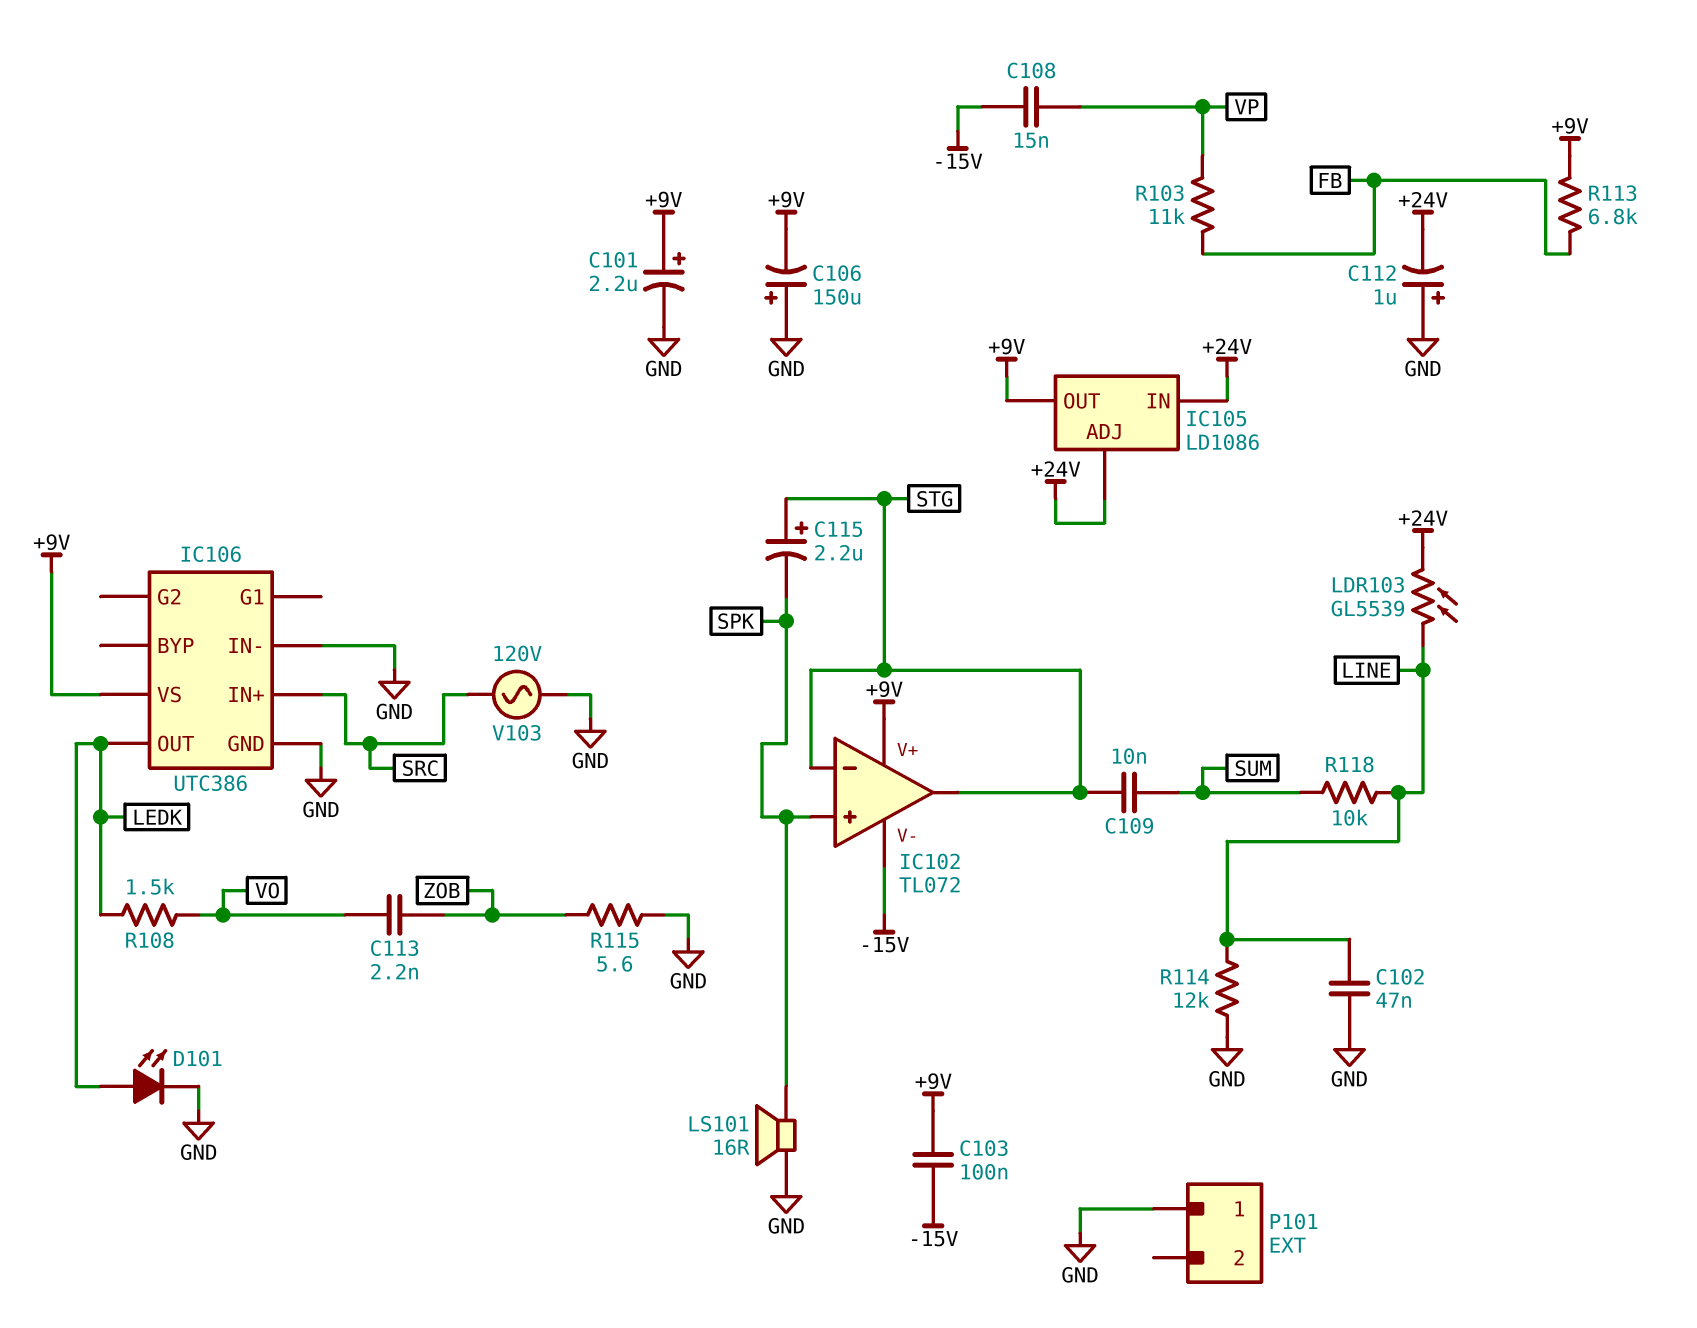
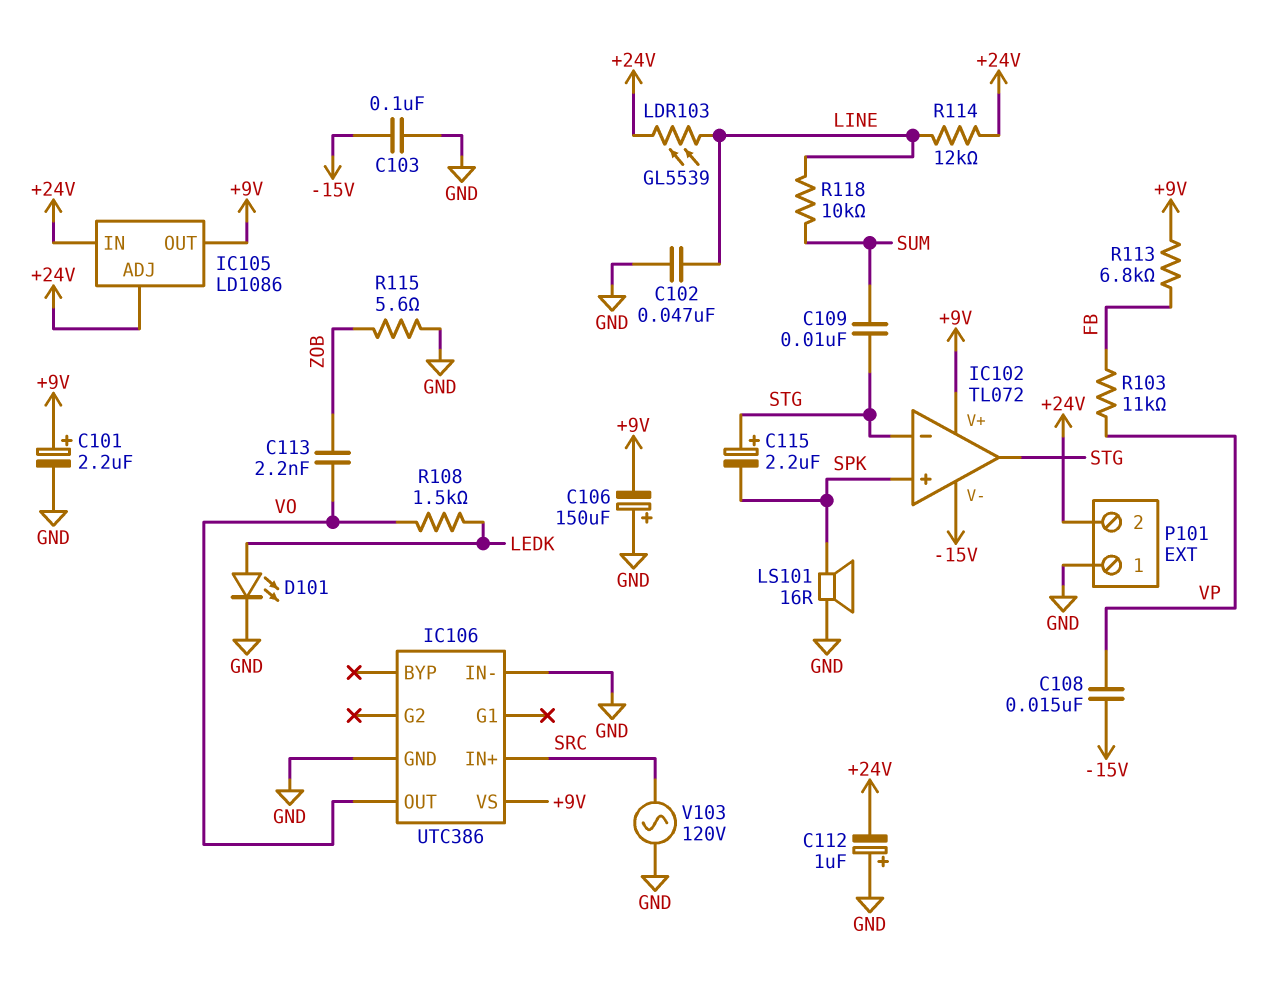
C103: 100nF (+9V, -15V) -> 100nF (-15V, GND)
IC106 pin OUT: LEDK -> VO
P101 pin 2: none -> +24V
R114: 12k (GND, LINE) -> 12k (+24V, LINE)

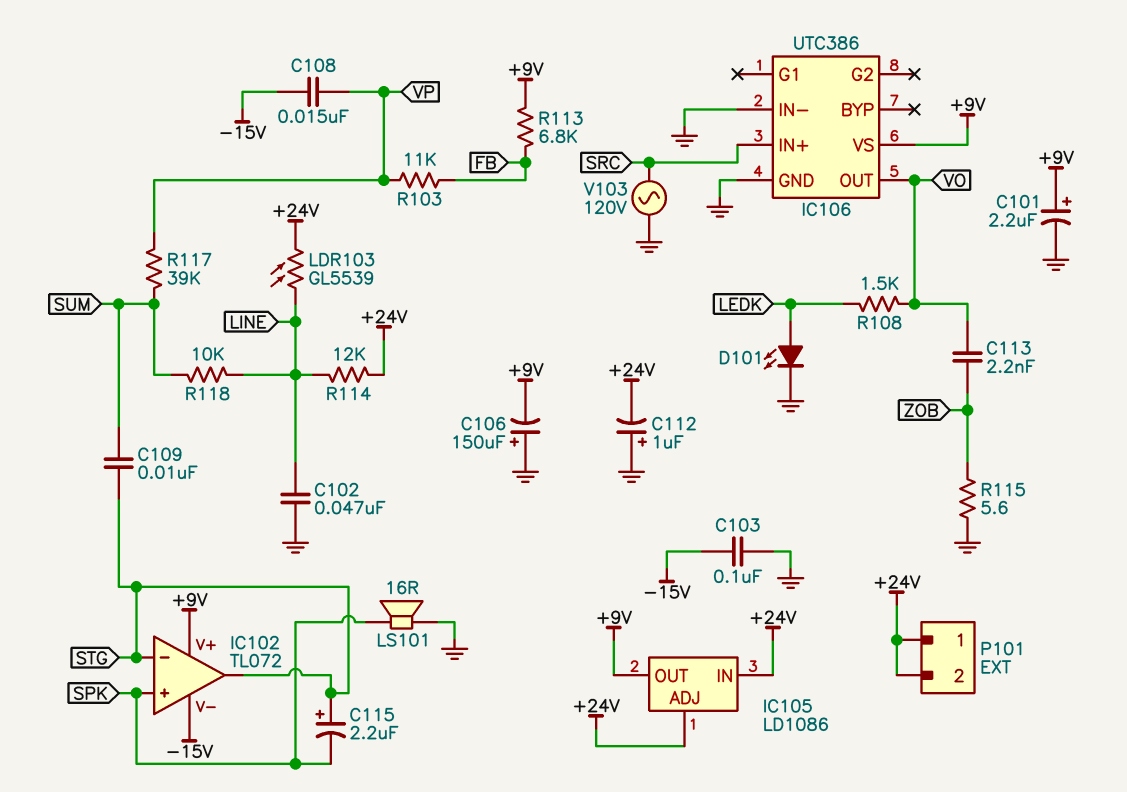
P101 pin 1: GND -> +24V
R117: none -> 39k (SUM, VP)

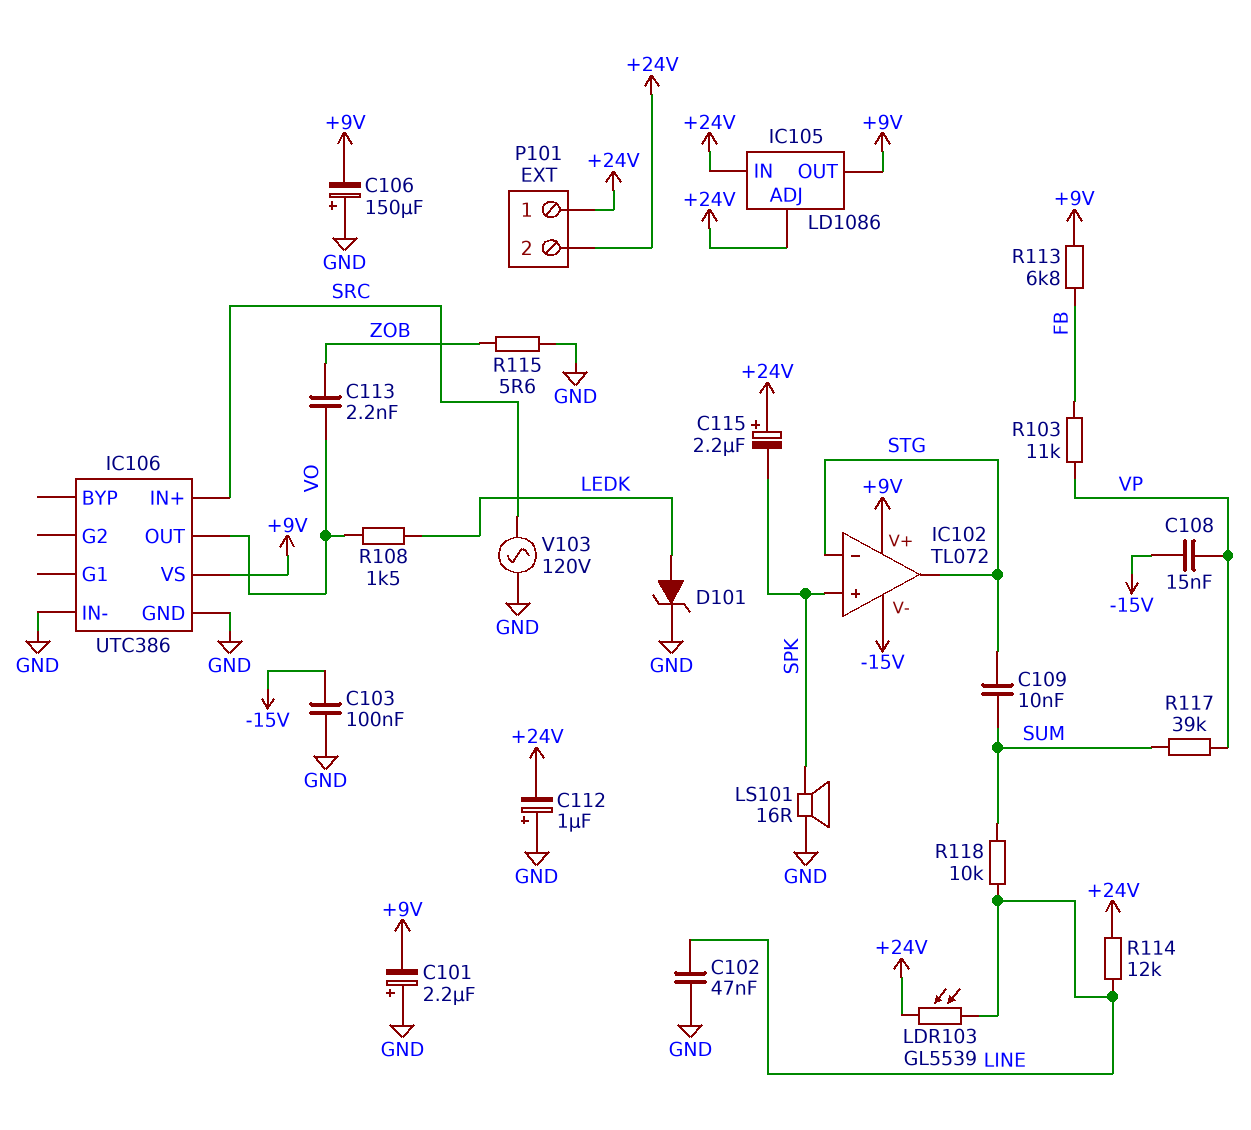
C101: 2.2uF (plus +9V, minus GND) -> 2.2uF (plus GND, minus +9V)
C115: 2.2uF (plus STG, minus SPK) -> 2.2uF (plus +24V, minus SPK)
D101: LED (A LEDK, K GND) -> zener (A LEDK, K GND)

